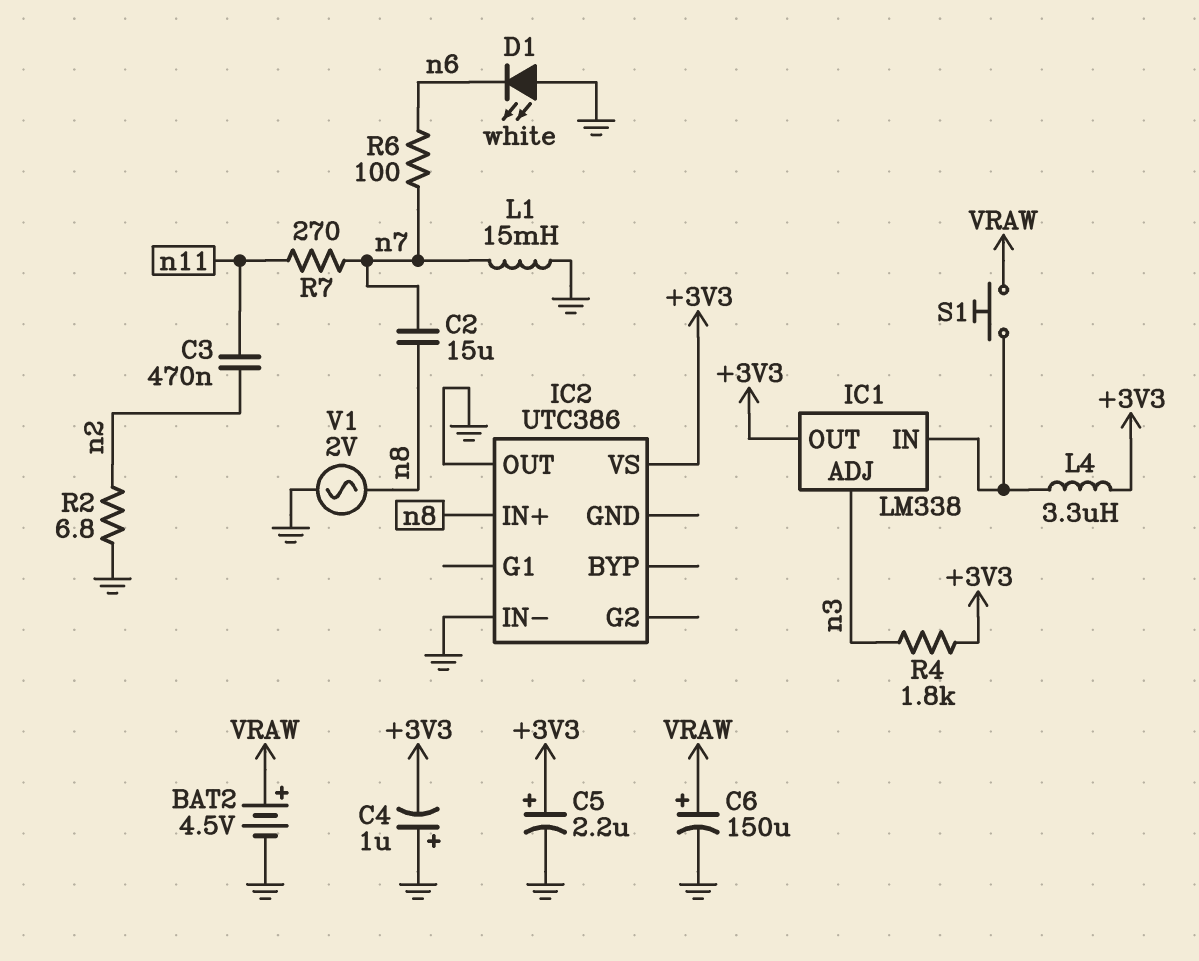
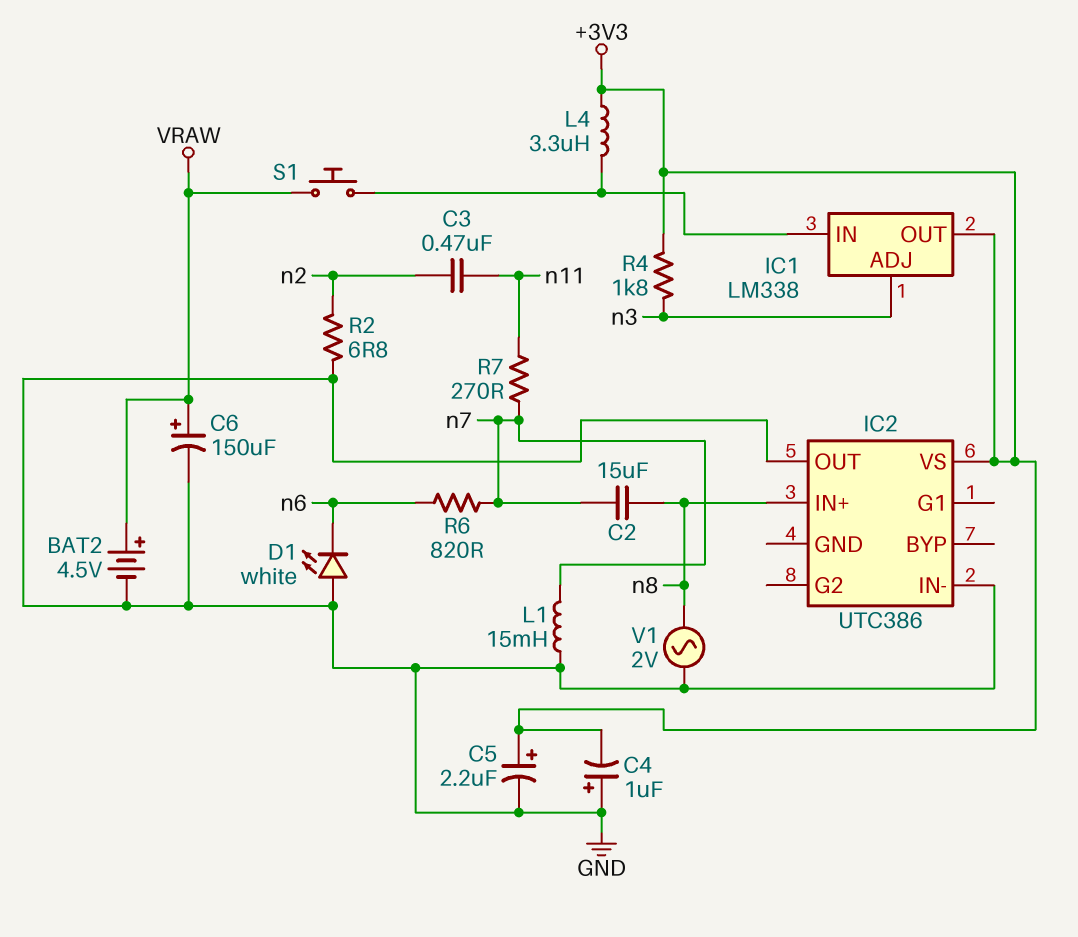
R6: 100 (n6, n7) -> 820 (n6, n7)

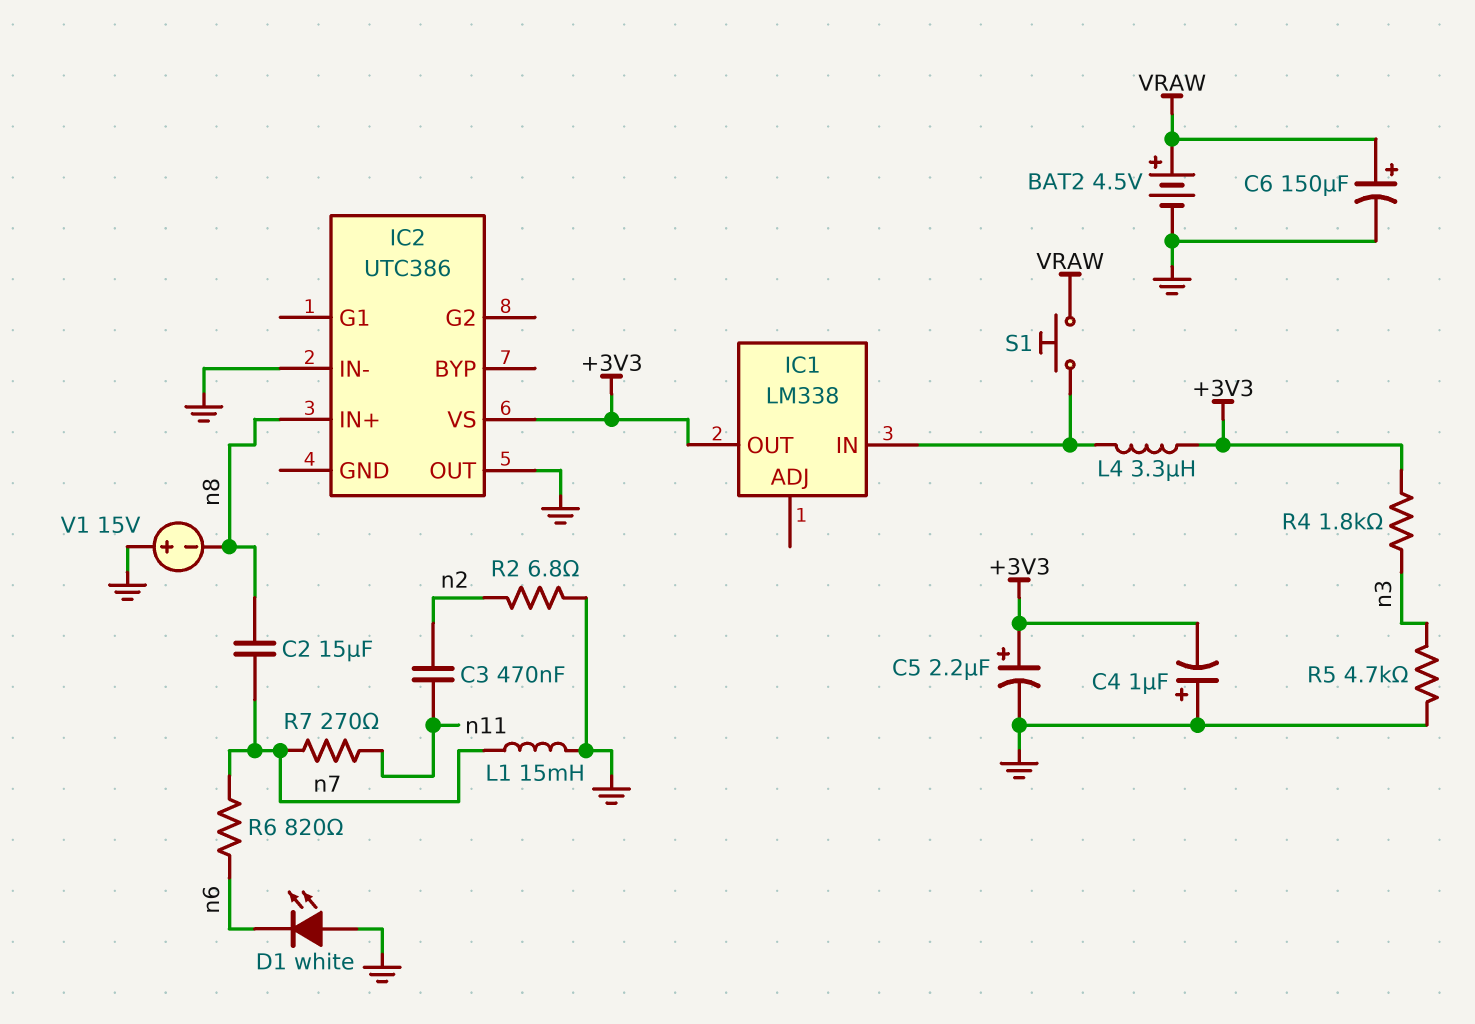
IC1 pin ADJ: n3 -> none
R5: none -> 4.7k (GND, n3)
V1: AC 2V (GND, n8) -> 15V (plus GND, minus n8)

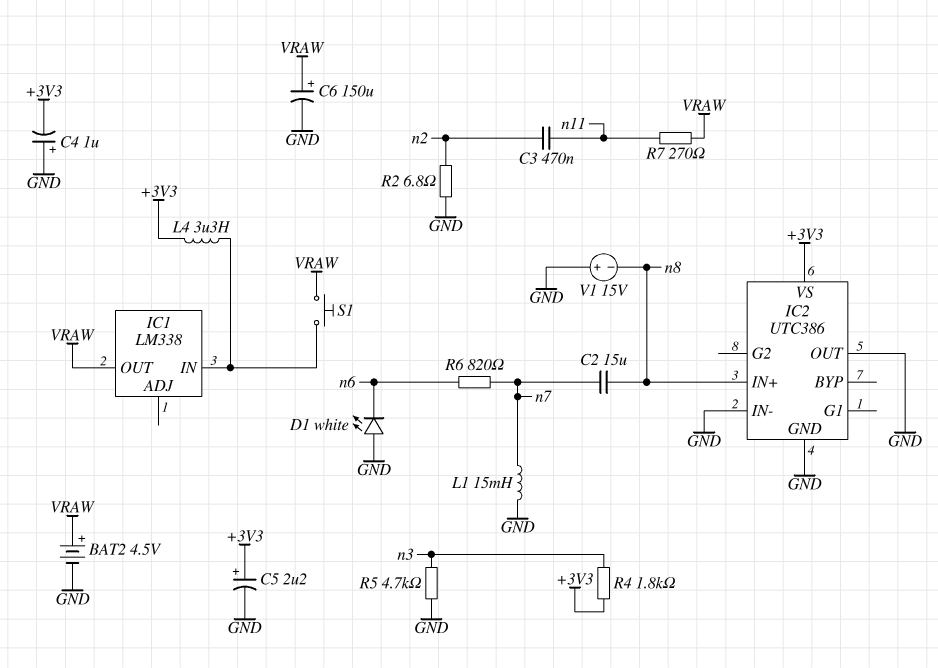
IC1 pin OUT: +3V3 -> VRAW
IC2 pin GND: none -> GND
R7: 270 (n7, n11) -> 270 (VRAW, n11)

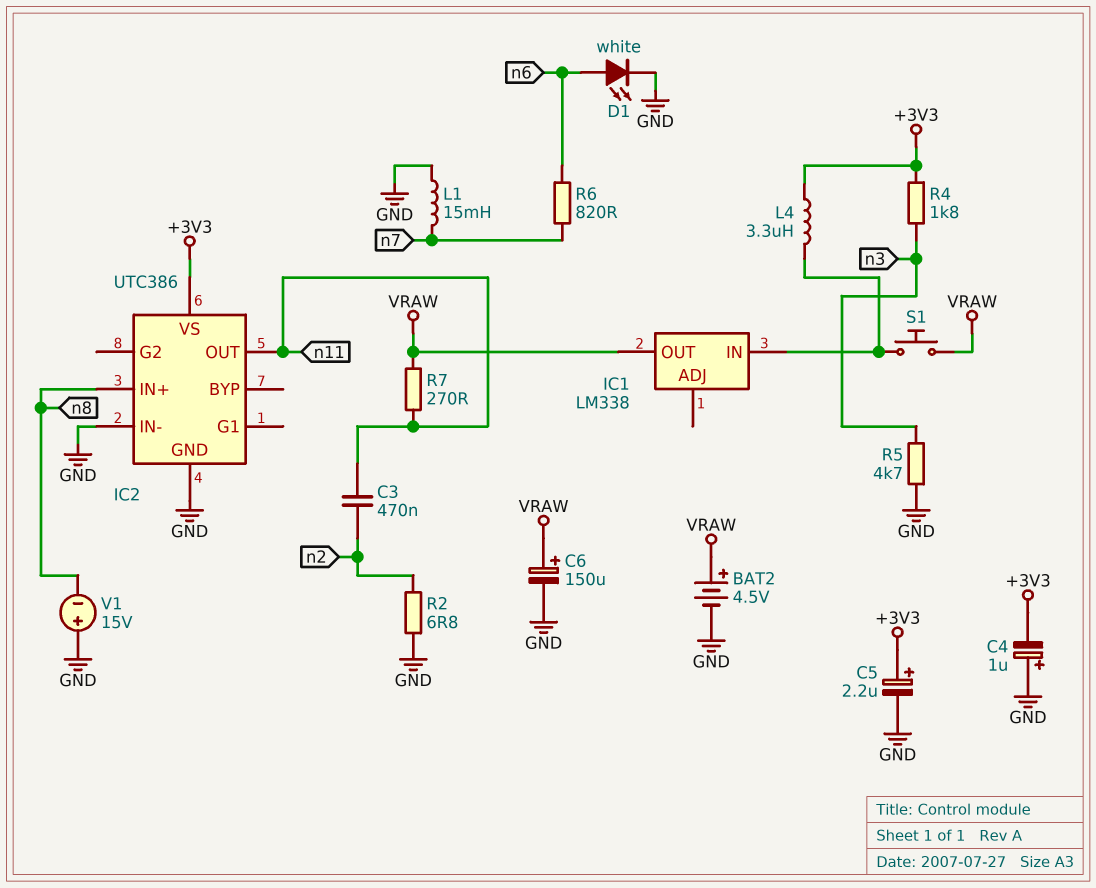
C2: 15uF (n7, n8) -> none
D1: LED white (A GND, K n6) -> LED white (A n6, K GND)
IC2 pin OUT: GND -> n11

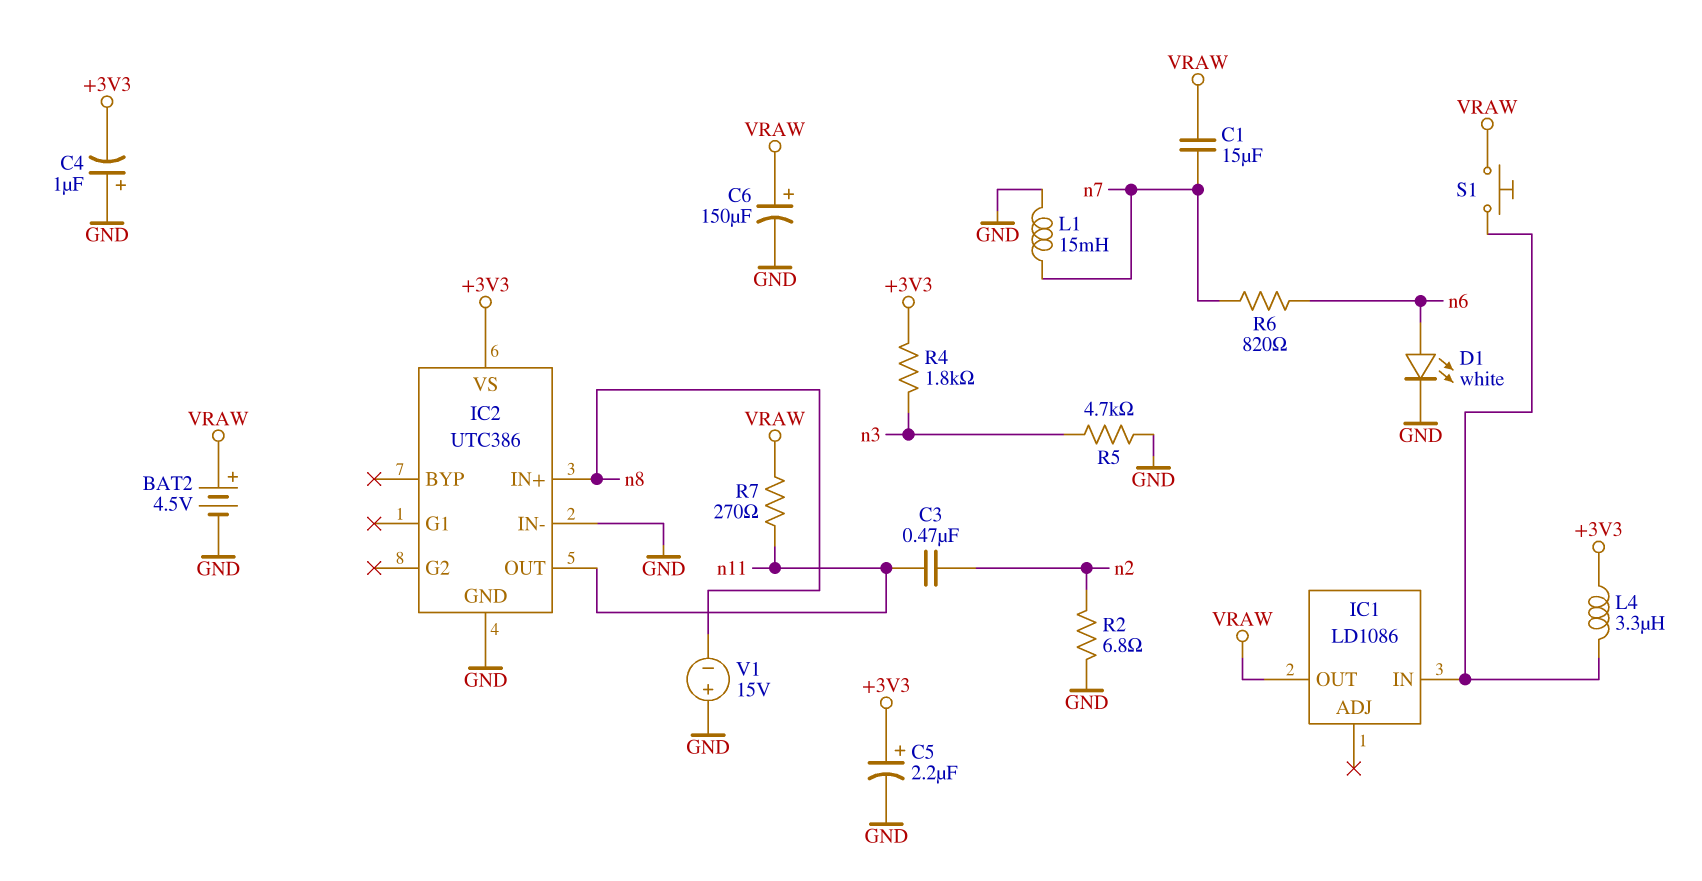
C1: none -> 15uF (VRAW, n7)
IC1: LM338 -> LD1086

